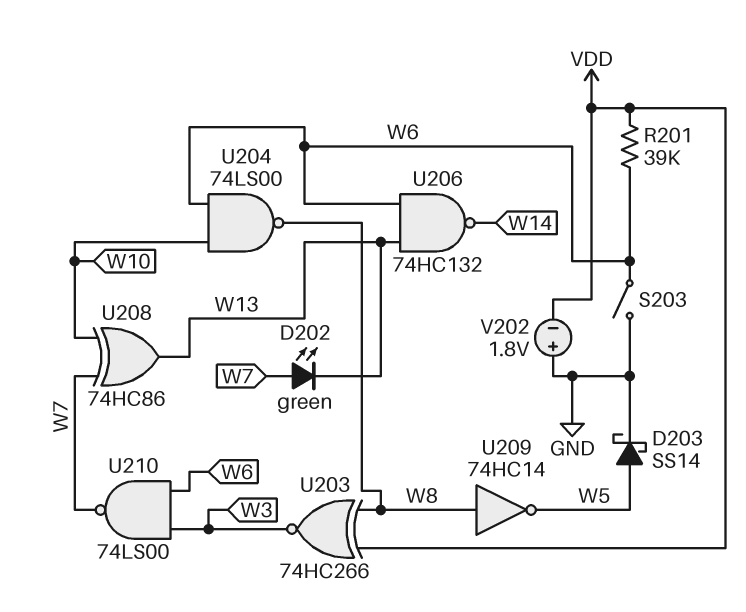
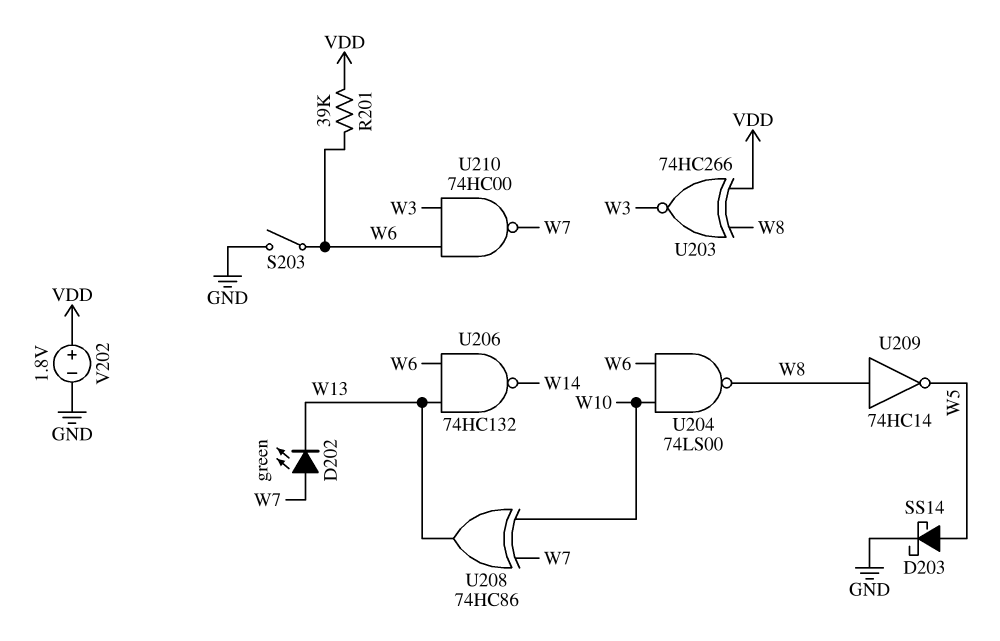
U210: NAND 74LS00 (in W3, in W6, out W7) -> NAND 74HC00 (in W3, in W6, out W7)
V202: 1.8V (plus GND, minus VDD) -> 1.8V (plus VDD, minus GND)

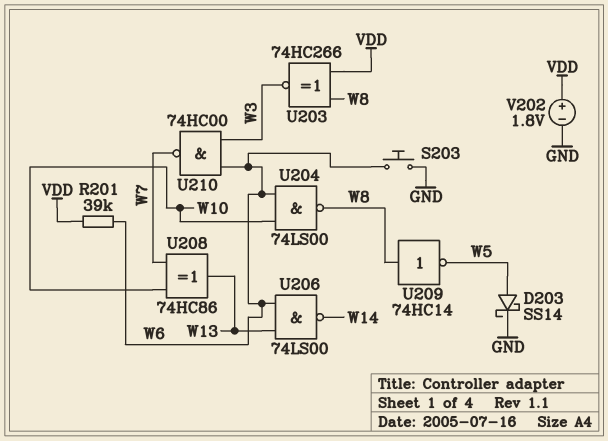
D202: LED green (A W7, K W13) -> none
S203: switch (GND, W6) -> button (GND, W6)
U206: NAND 74HC132 (in W6, in W13, out W14) -> NAND 74LS00 (in W6, in W13, out W14)

